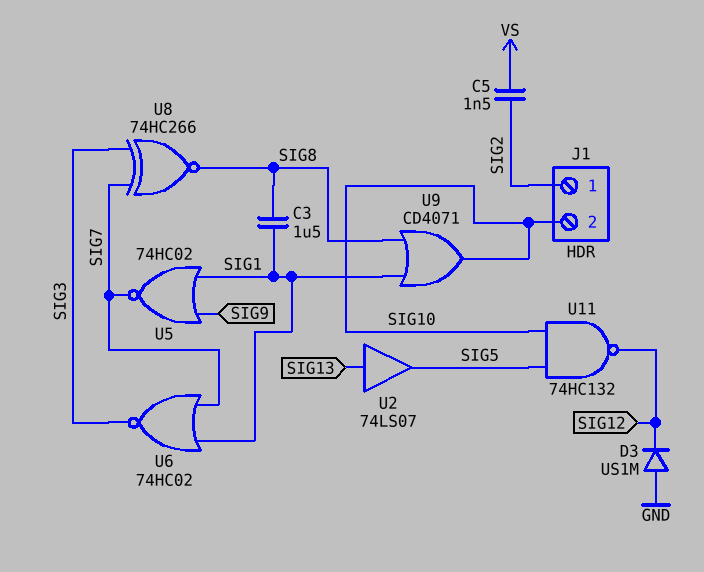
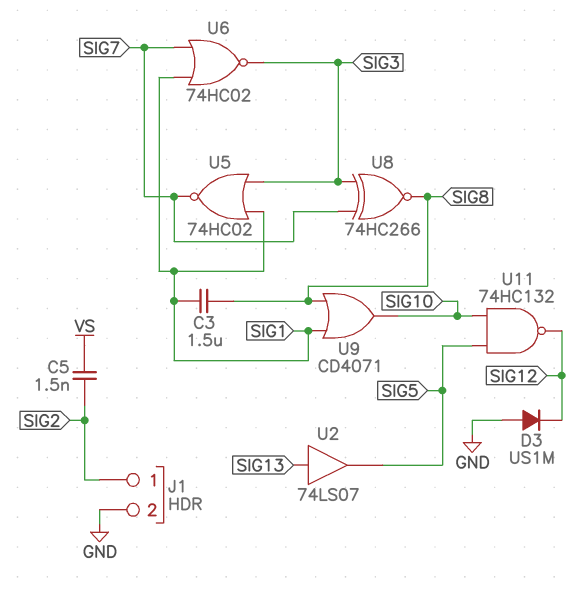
J1 pin 2: SIG10 -> GND
U5: NOR 74HC02 (in SIG1, in SIG9, out SIG7) -> NOR 74HC02 (in SIG1, in SIG3, out SIG7)

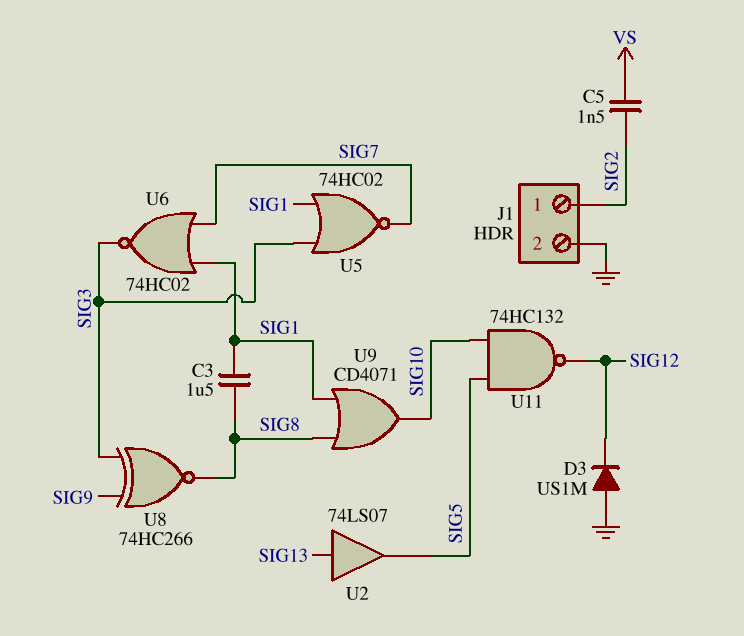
U8: XNOR 74HC266 (in SIG3, in SIG7, out SIG8) -> XNOR 74HC266 (in SIG3, in SIG9, out SIG8)

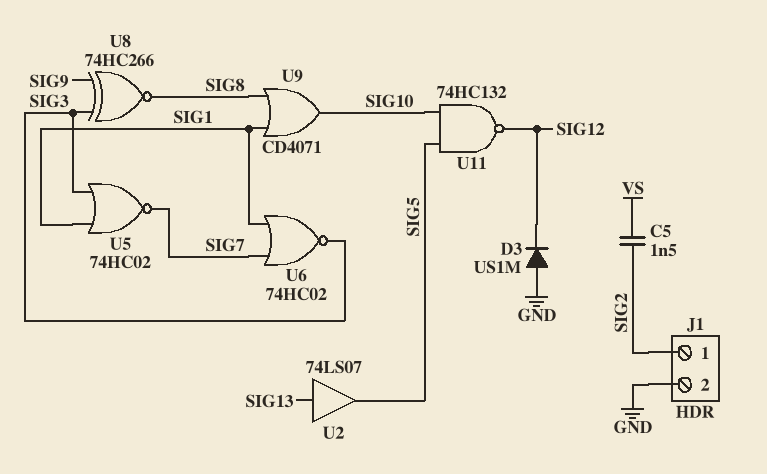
C3: 1.5uF (SIG1, SIG8) -> none

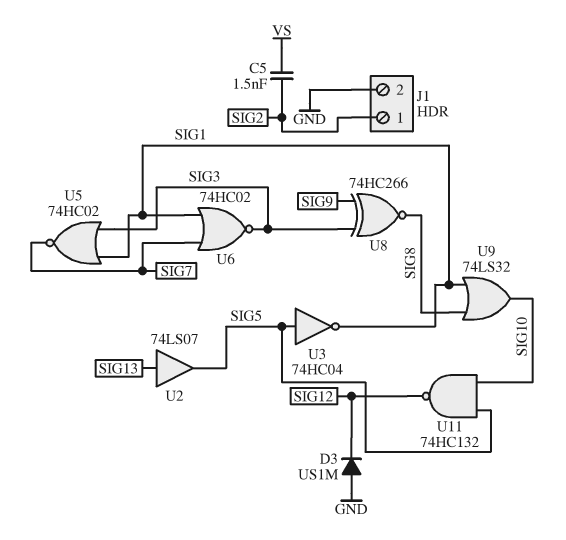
U3: none -> NOT 74HC04 (in SIG5, out SIG1)
U9: OR CD4071 (in SIG1, in SIG8, out SIG10) -> OR 74LS32 (in SIG1, in SIG8, out SIG10)

